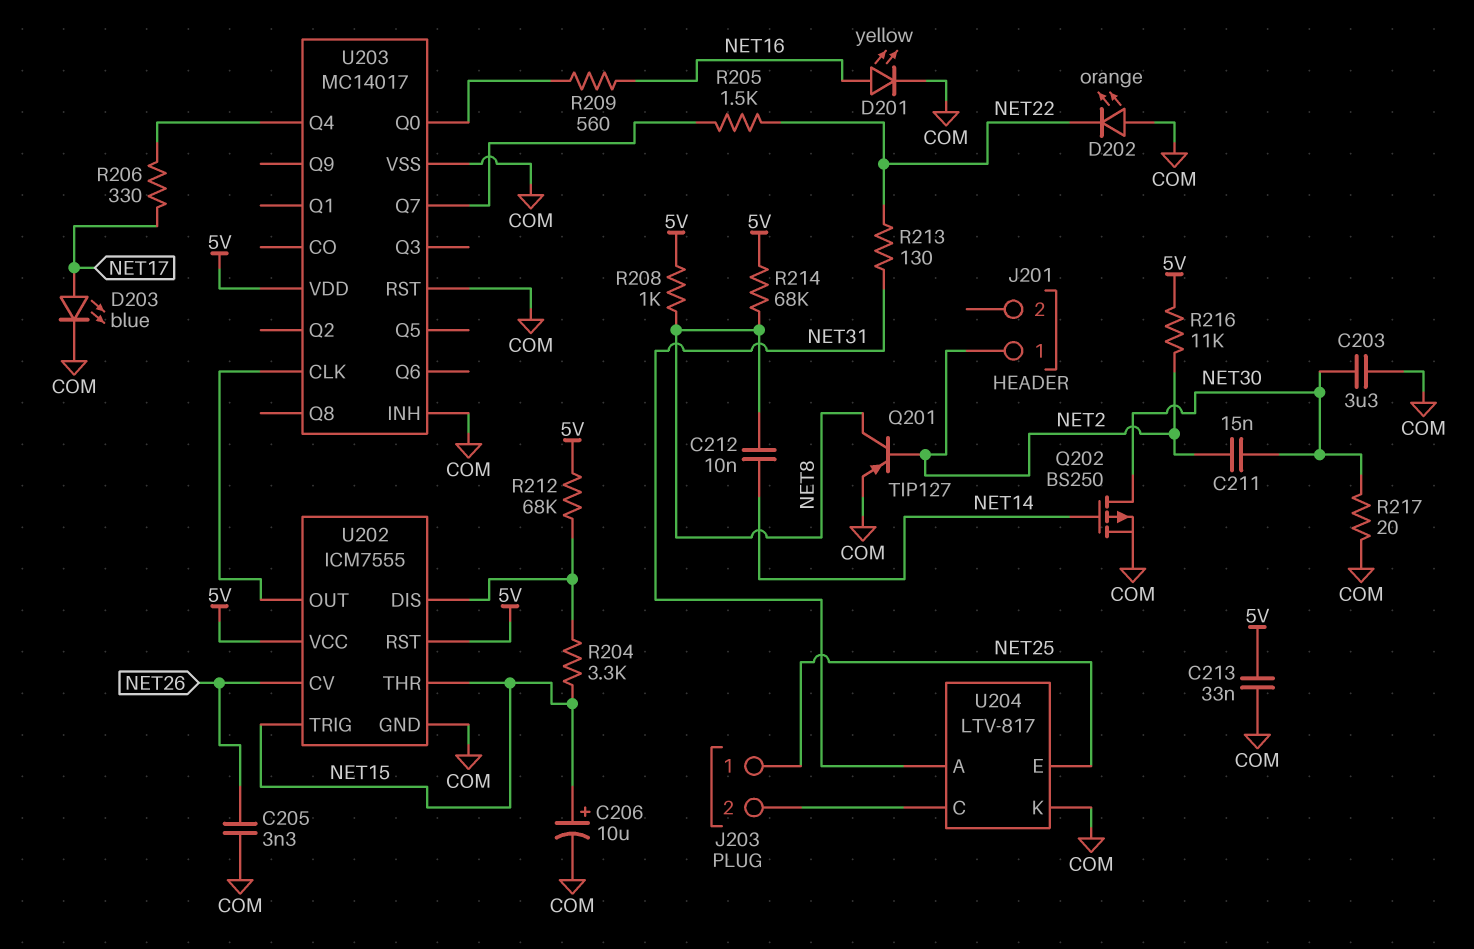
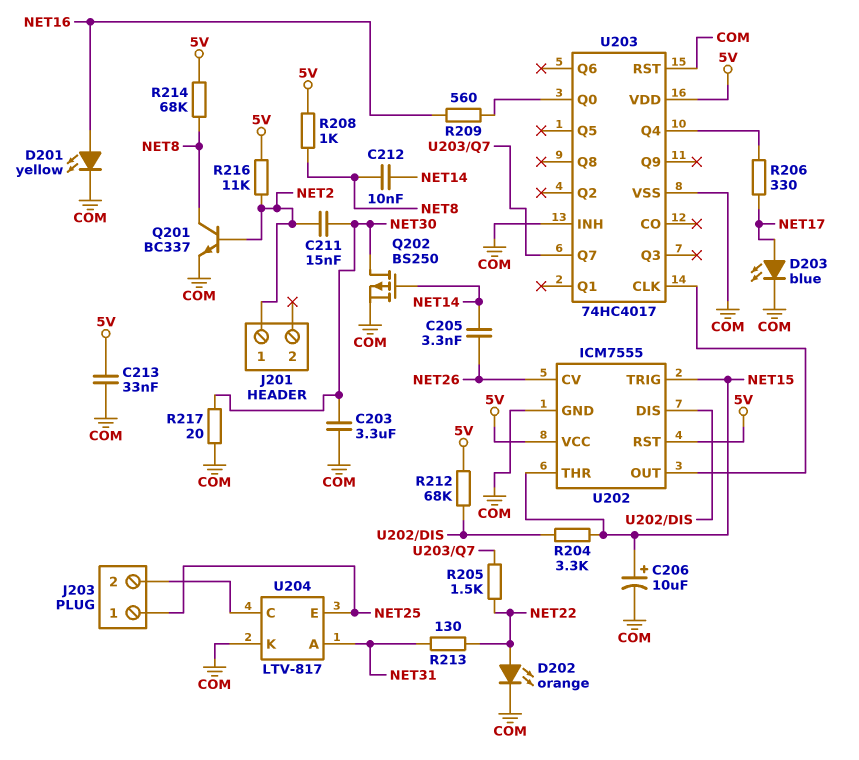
C205: 3.3nF (COM, NET26) -> 3.3nF (NET14, NET26)
D202: LED orange (A COM, K NET22) -> LED orange (A NET22, K COM)
Q201: PNP TIP127 (B NET2, C NET8, E COM) -> NPN BC337 (B NET2, C NET8, E COM)
U203: MC14017 -> 74HC4017

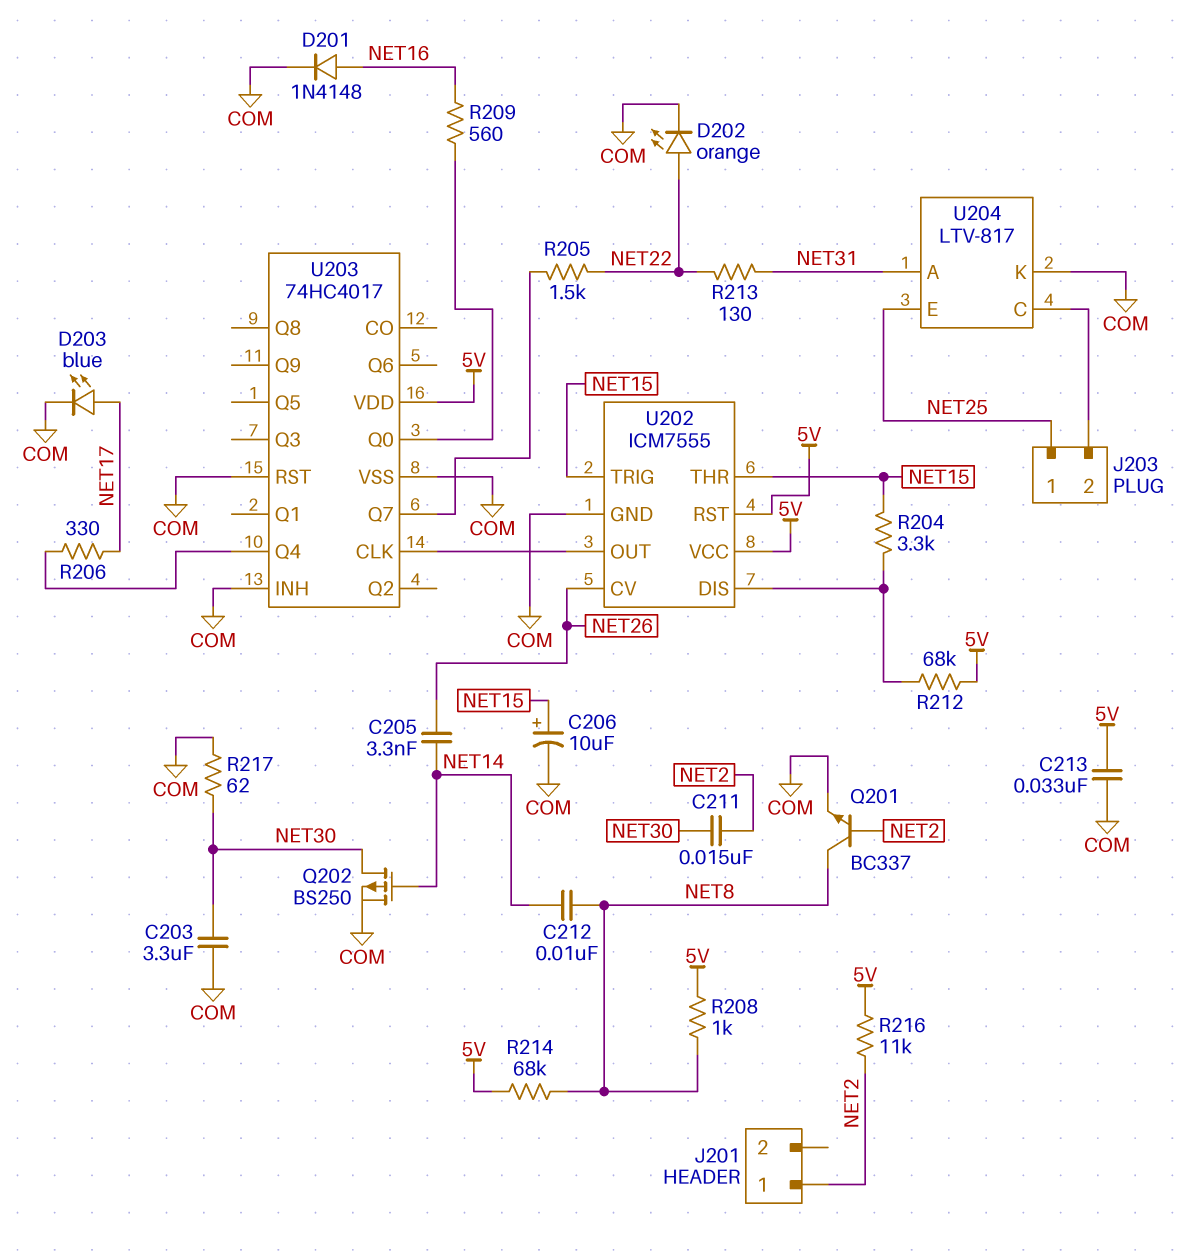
D201: LED yellow (A NET16, K COM) -> diode 1N4148 (A NET16, K COM)
R217: 20 (COM, NET30) -> 62 (COM, NET30)

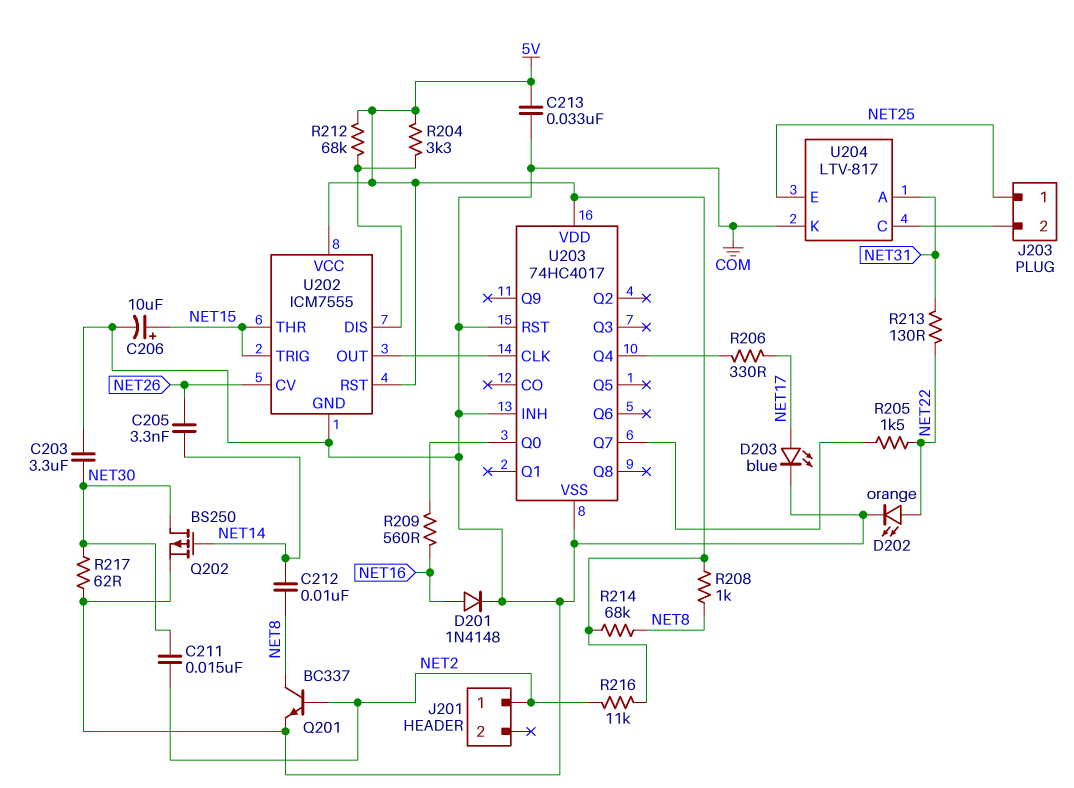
R204: 3.3k (NET15, U202/DIS) -> 3.3k (5V, U202/DIS)

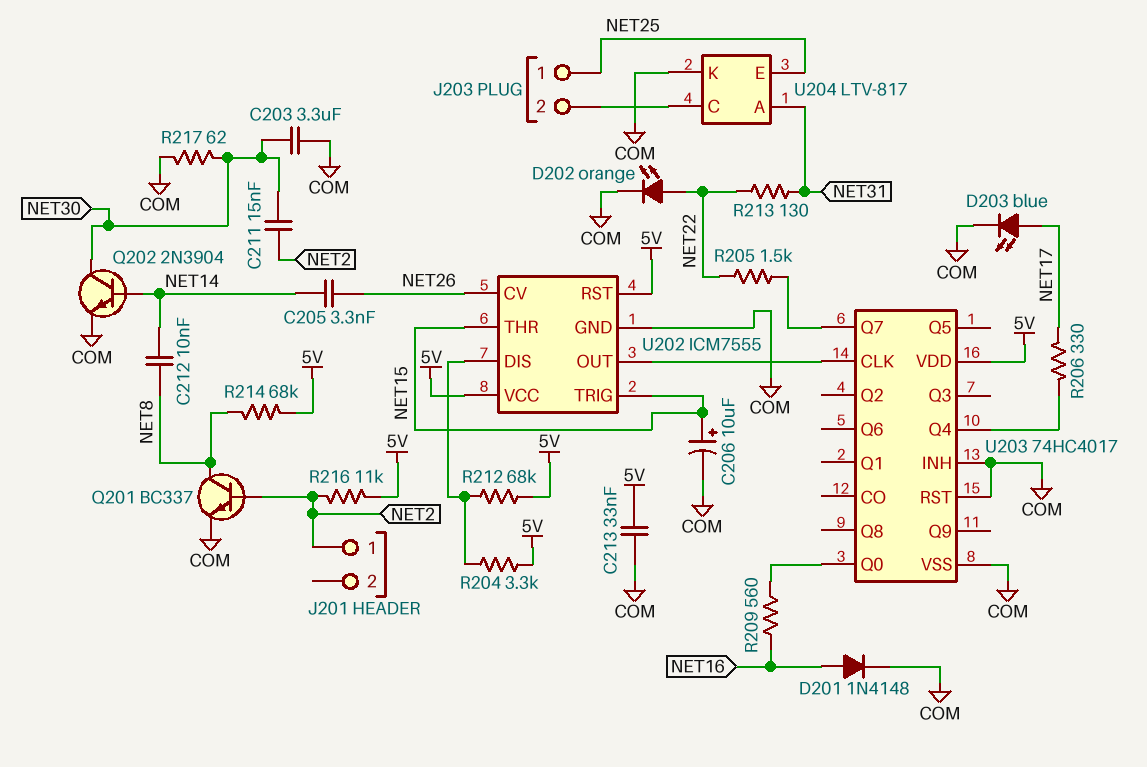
Q202: PMOS BS250 (G NET14, D NET30, S COM) -> NPN 2N3904 (B NET14, C NET30, E COM)
R208: 1k (5V, NET8) -> none

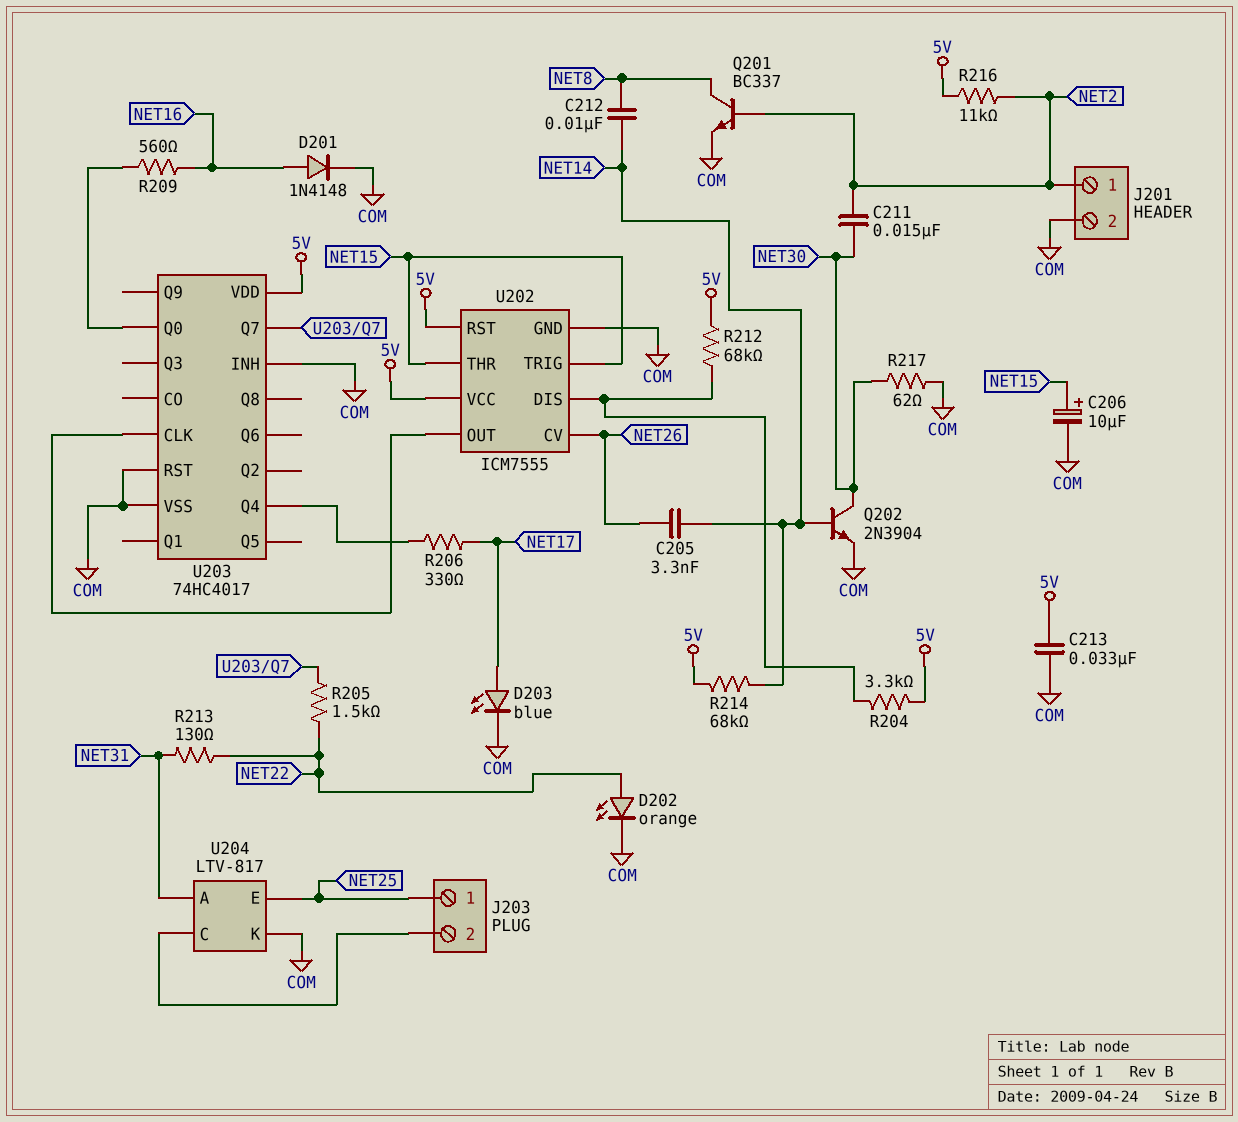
C203: 3.3uF (COM, NET30) -> none
J201 pin 2: none -> COM
R214: 68k (5V, NET8) -> 68k (5V, NET14)

